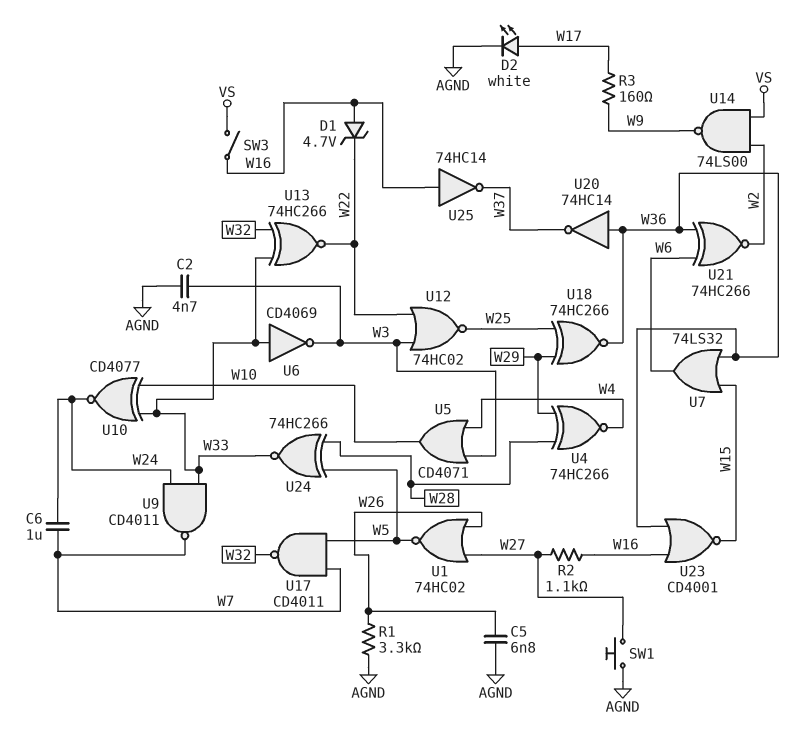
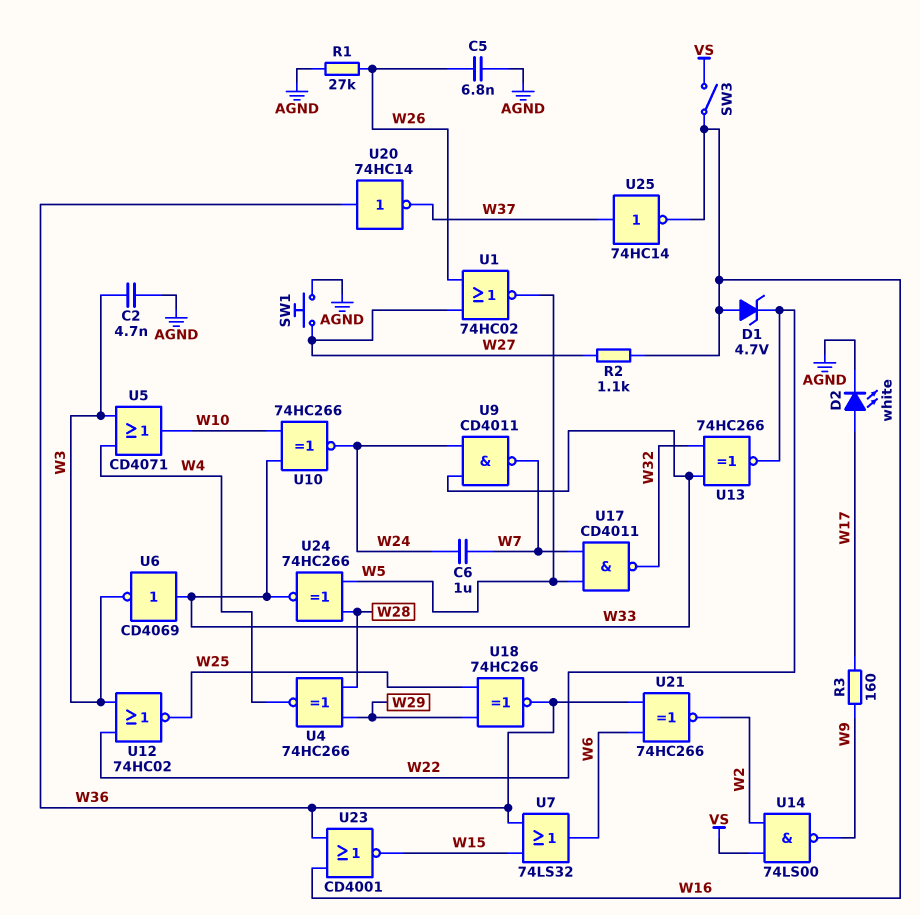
R1: 3.3k (AGND, W26) -> 27k (AGND, W26)
U10: XNOR CD4077 (in W10, in W33, out W24) -> XNOR 74HC266 (in W10, in W33, out W24)
U25: NOT 74HC14 (in W16, out W37) -> NOT 74HC14 (in W37, out W16)

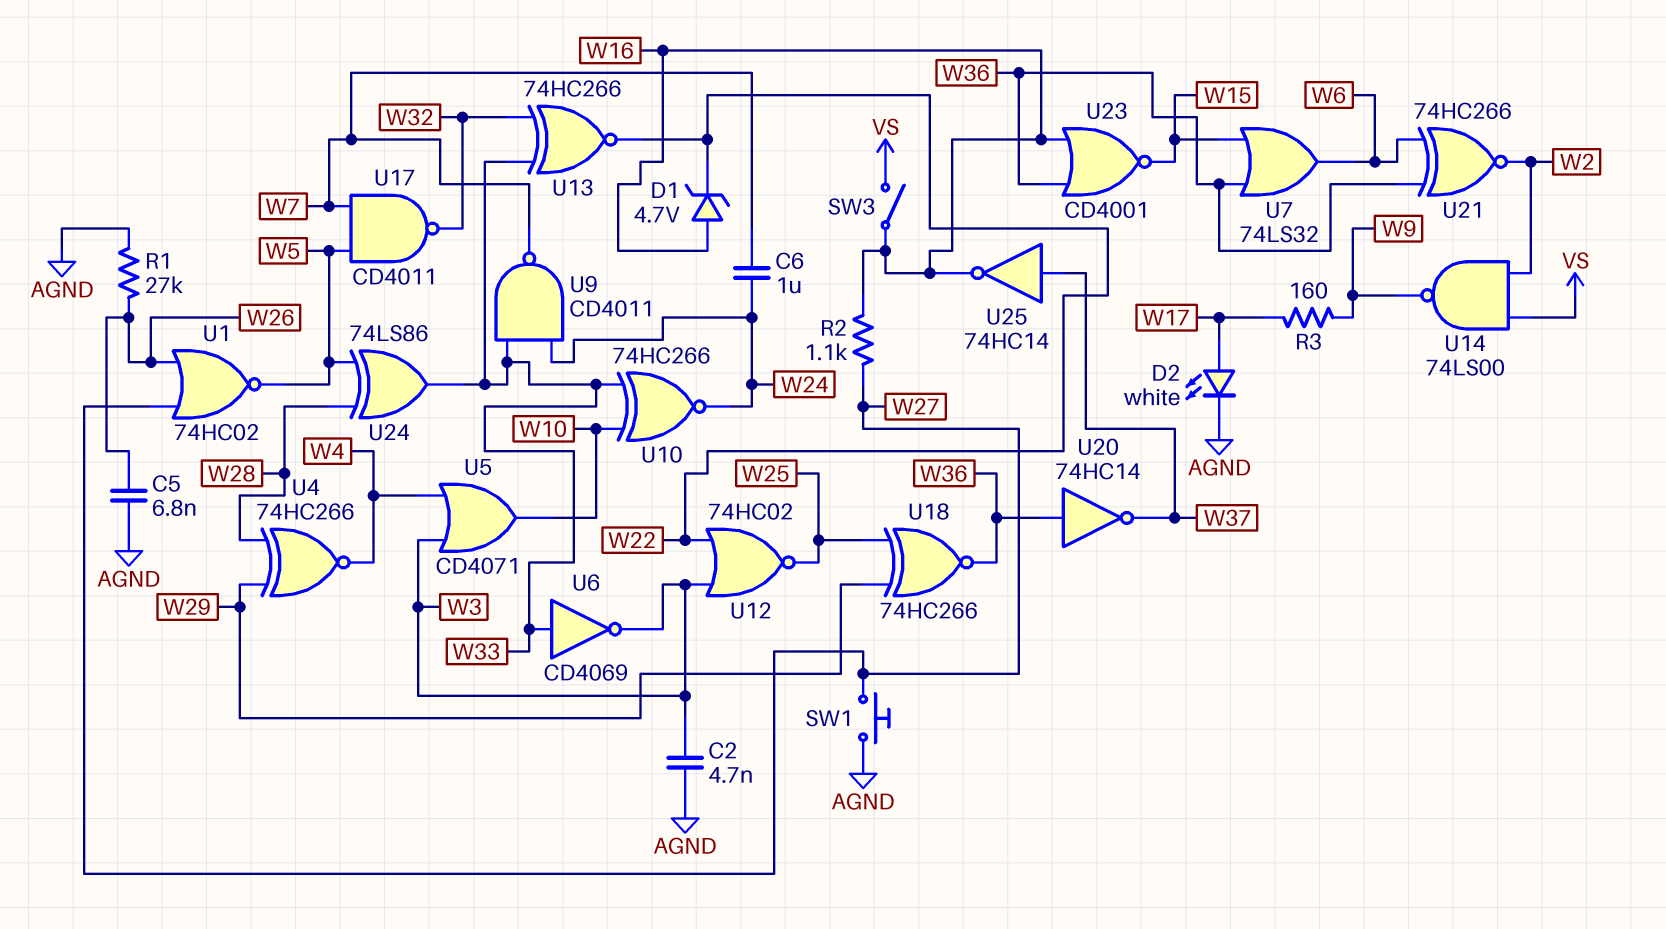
U24: XNOR 74HC266 (in W5, in W28, out W33) -> XOR 74LS86 (in W5, in W28, out W33)

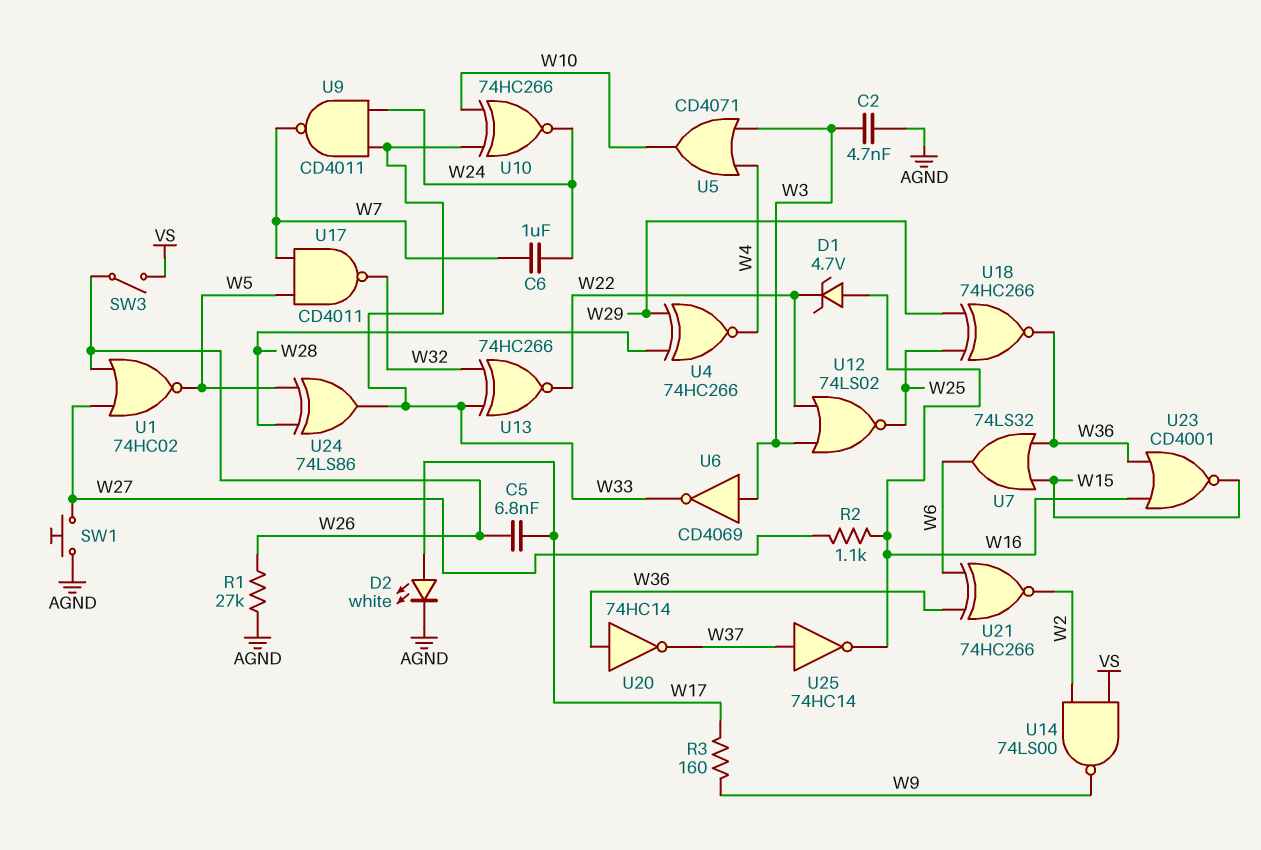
C5: 6.8nF (AGND, W26) -> 6.8nF (W17, W26)
SW3: switch (VS, W16) -> switch (VS, W26)
U6: NOT CD4069 (in W33, out W3) -> NOT CD4069 (in W3, out W33)
U12: NOR 74HC02 (in W3, in W22, out W25) -> NOR 74LS02 (in W3, in W22, out W25)

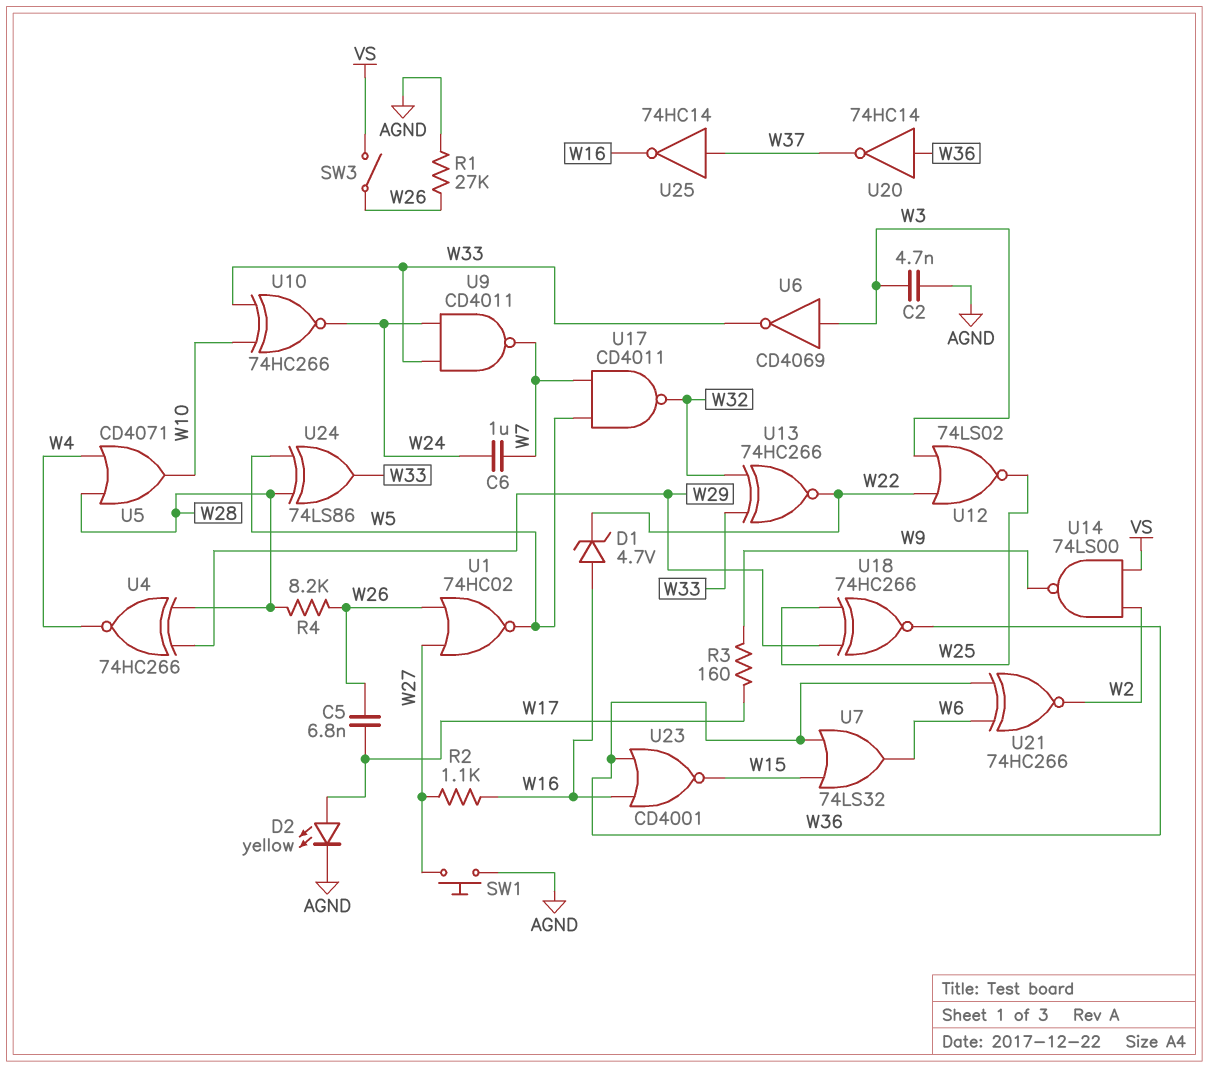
D2: LED white (A W17, K AGND) -> LED yellow (A W17, K AGND)
R4: none -> 8.2k (W26, W28)
U5: OR CD4071 (in W3, in W4, out W10) -> OR CD4071 (in W4, in W28, out W10)

